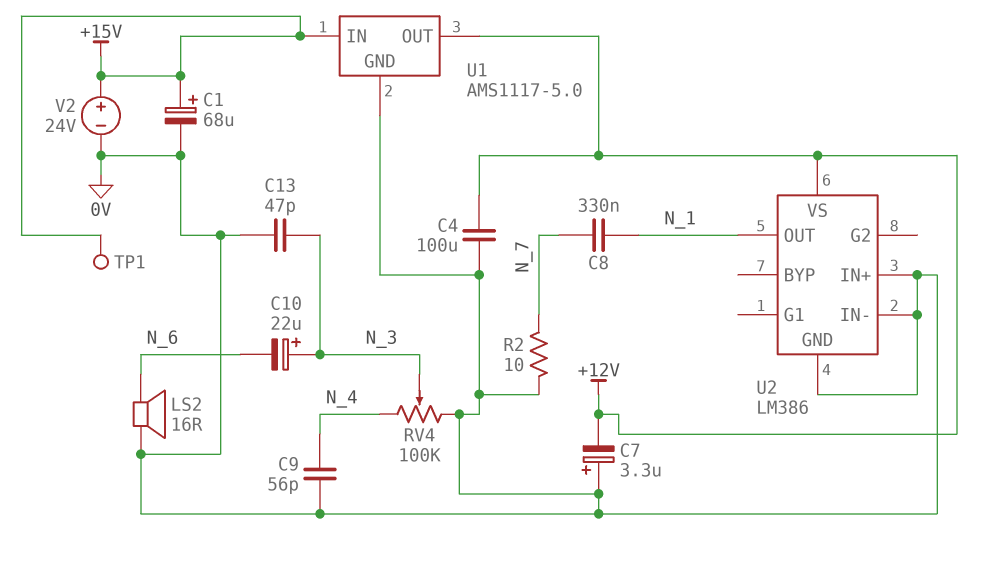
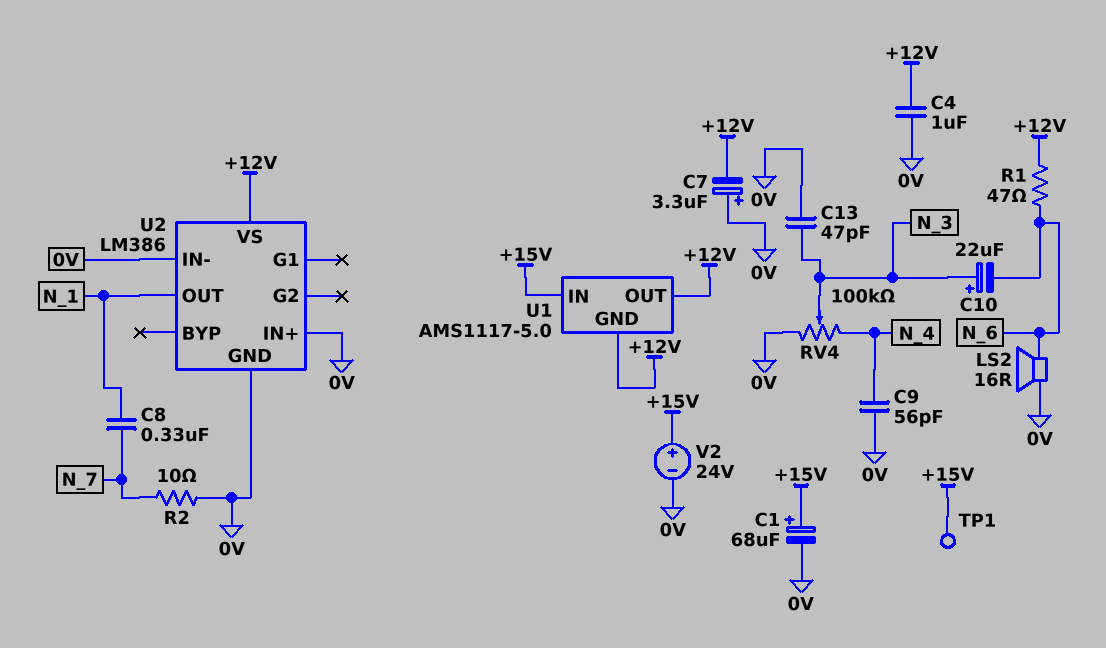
C4: 100uF (+12V, 0V) -> 1uF (+12V, 0V)
R1: none -> 47 (+12V, N_6)
U1 pin GND: 0V -> +12V

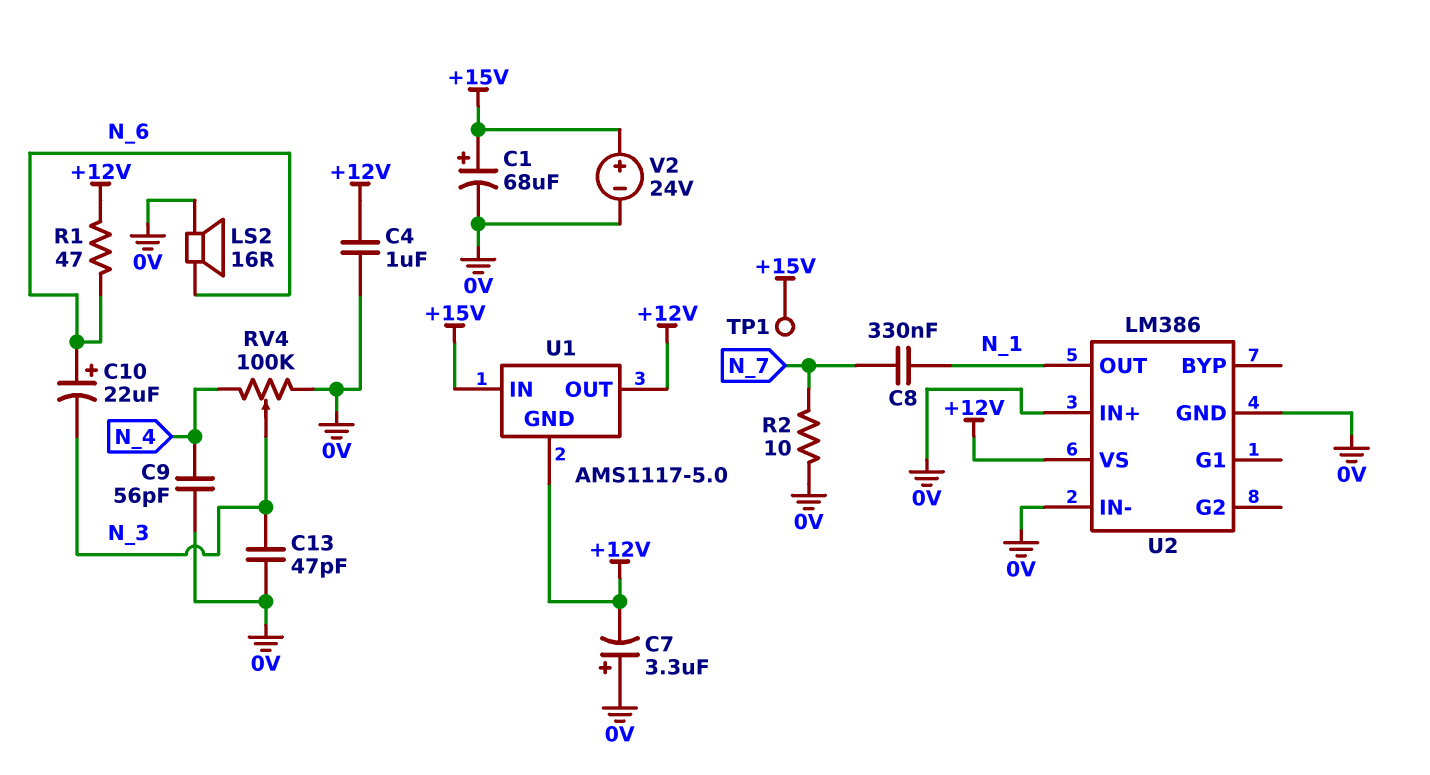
C10: 22uF (plus N_3, minus N_6) -> 22uF (plus N_6, minus N_3)

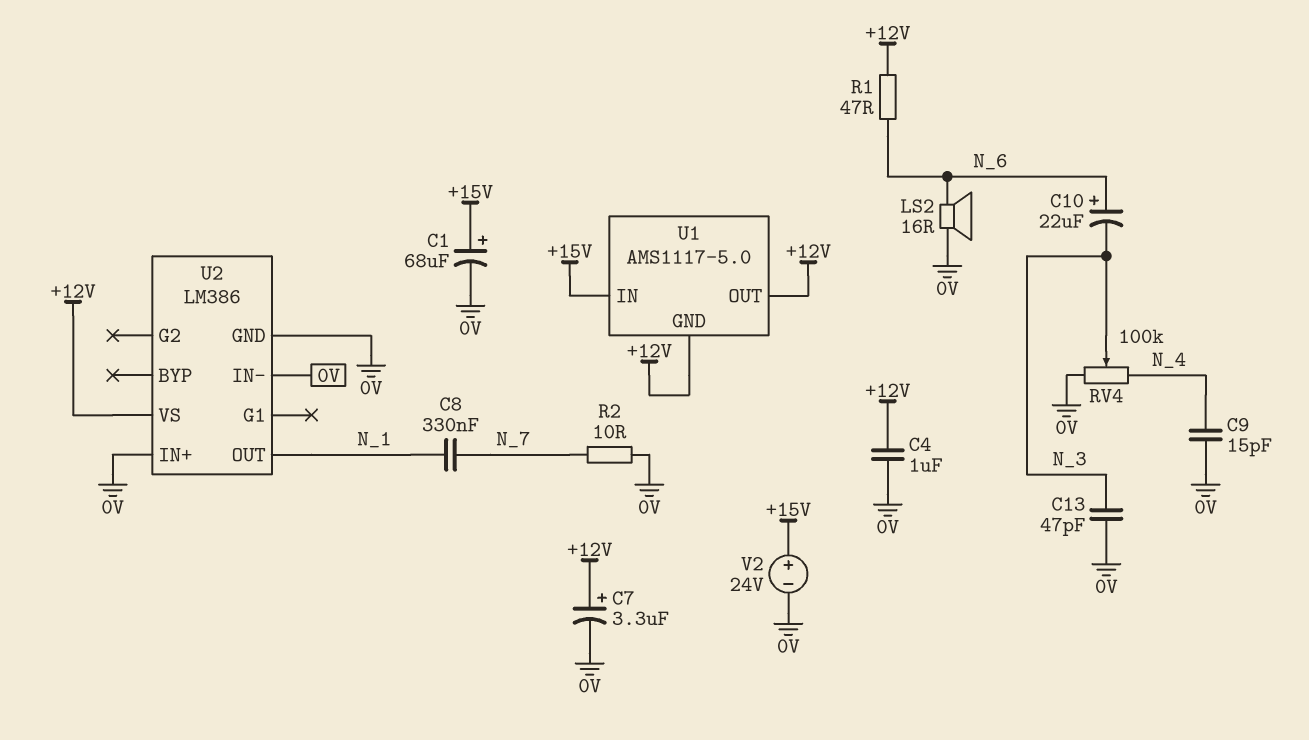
C7: 3.3uF (plus 0V, minus +12V) -> 3.3uF (plus +12V, minus 0V)
C9: 56pF (0V, N_4) -> 15pF (0V, N_4)
TP1: test point (+15V) -> none

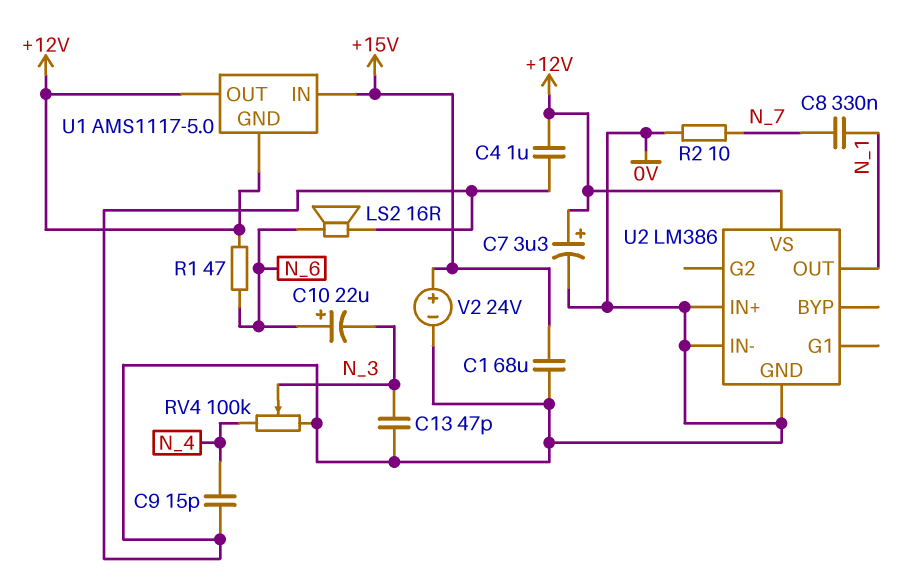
C1: 68uF (plus +15V, minus 0V) -> 68uF (+15V, 0V)

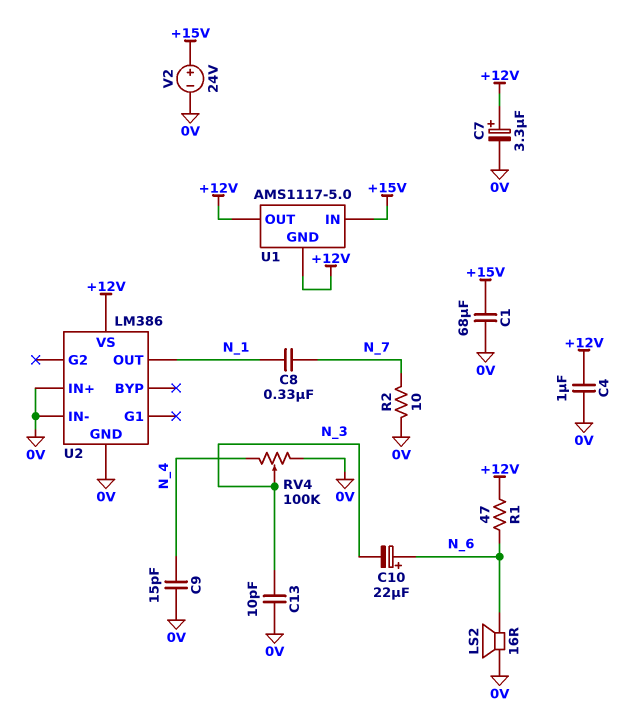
C13: 47pF (0V, N_3) -> 10pF (0V, N_3)

